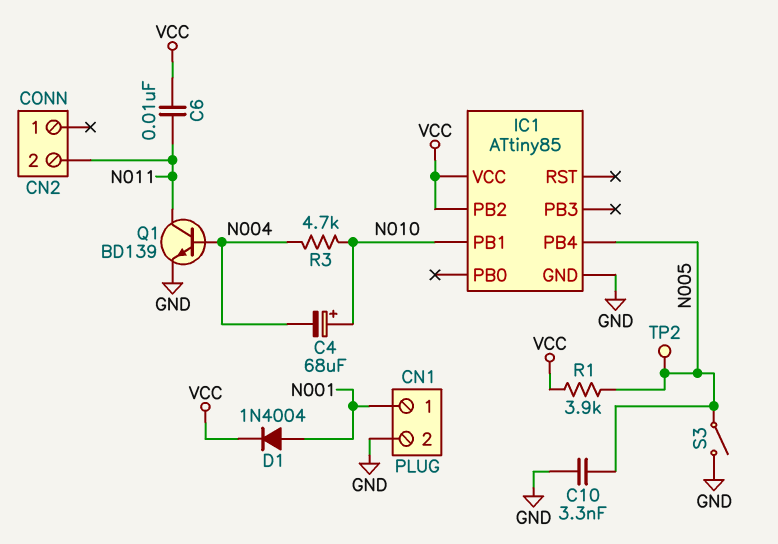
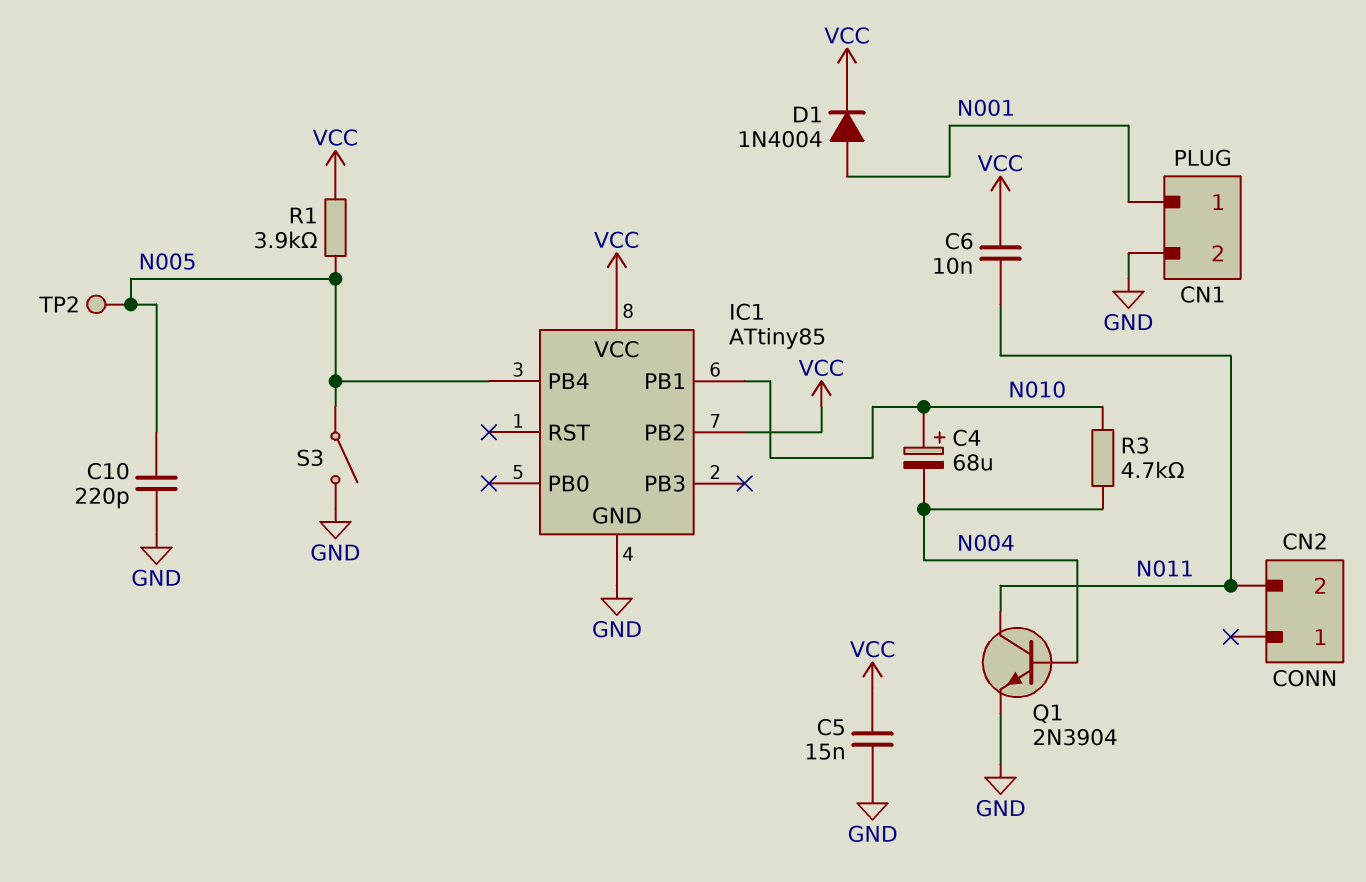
C5: none -> 15nF (GND, VCC)
C10: 3.3nF (GND, N005) -> 220pF (GND, N005)
Q1: NPN BD139 (B N004, C N011, E GND) -> NPN 2N3904 (B N004, C N011, E GND)

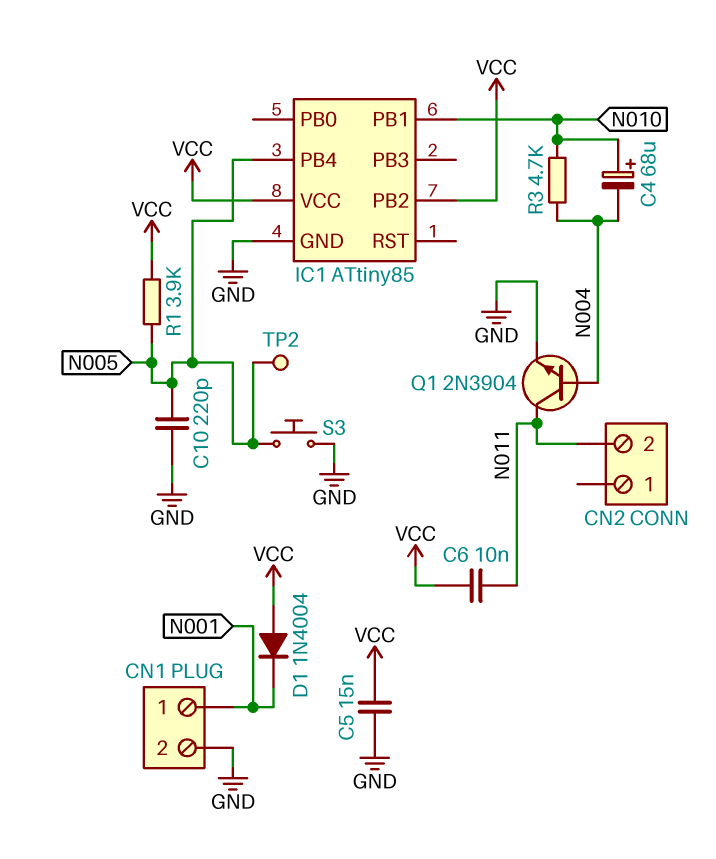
D1: diode 1N4004 (A N001, K VCC) -> diode 1N4004 (A VCC, K N001)
S3: switch (GND, N005) -> button (GND, N005)

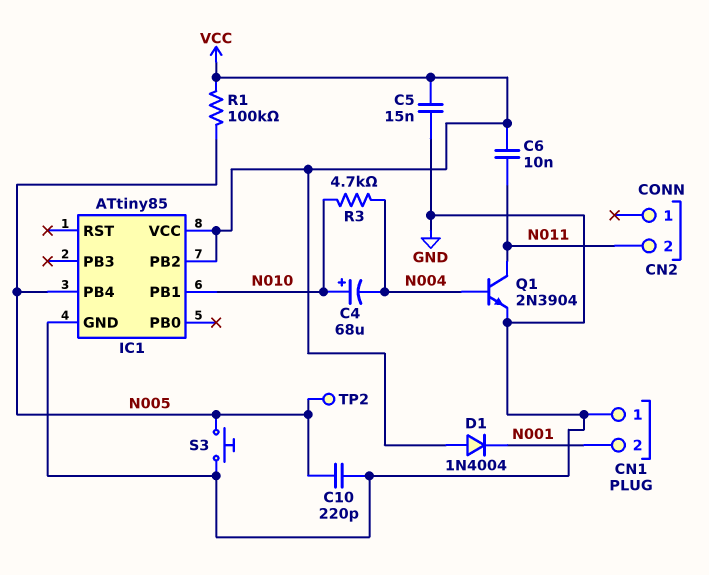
CN1 pin 1: N001 -> GND
CN1 pin 2: GND -> N001
R1: 3.9k (N005, VCC) -> 100k (N005, VCC)

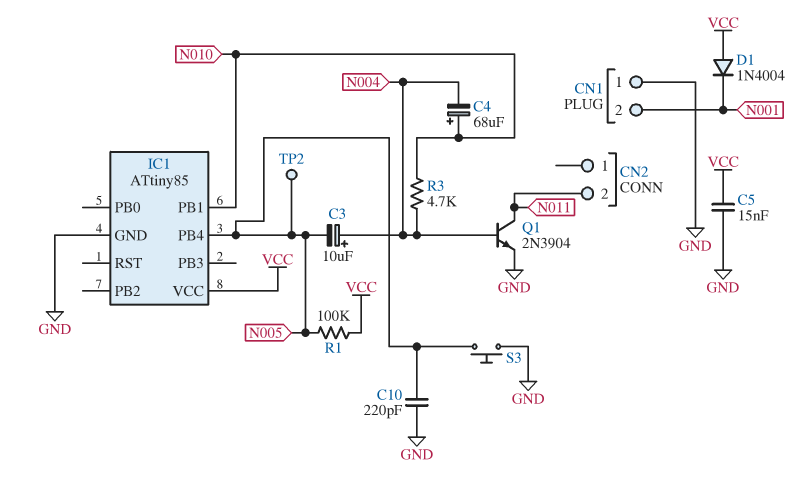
C3: none -> 10uF (plus N004, minus N005)
C6: 10nF (N011, VCC) -> none
IC1 pin PB2: VCC -> none

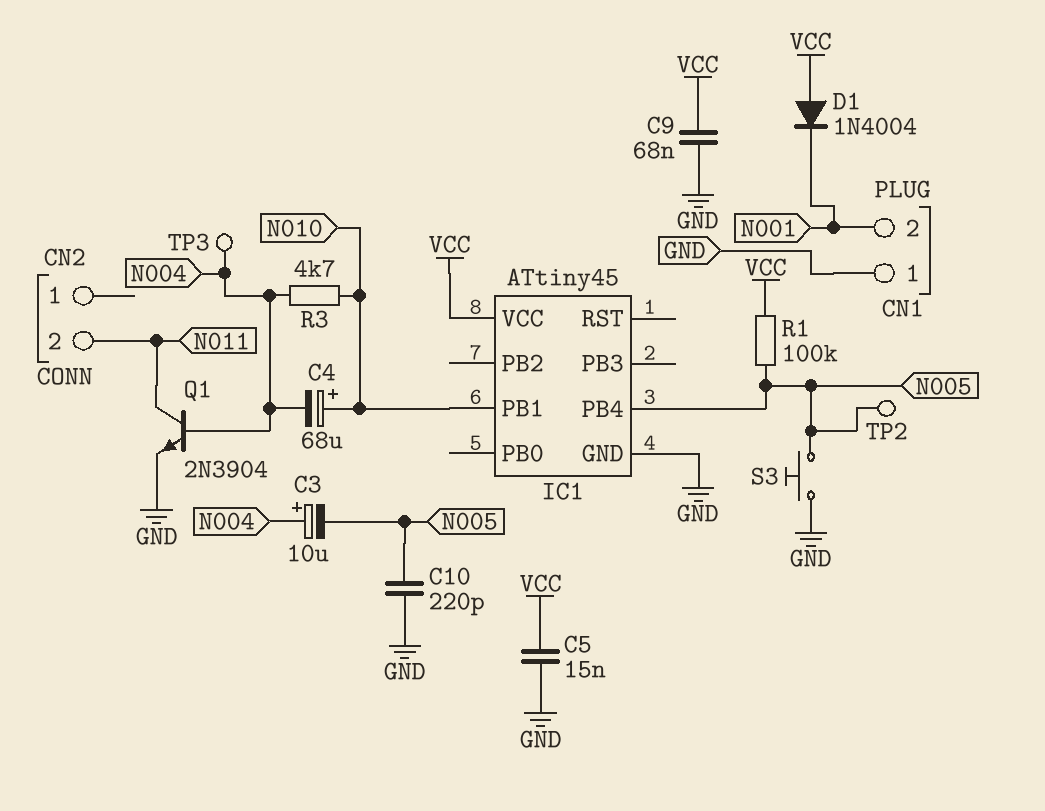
C9: none -> 68nF (GND, VCC)
IC1: ATtiny85 -> ATtiny45
TP3: none -> test point (N004)

